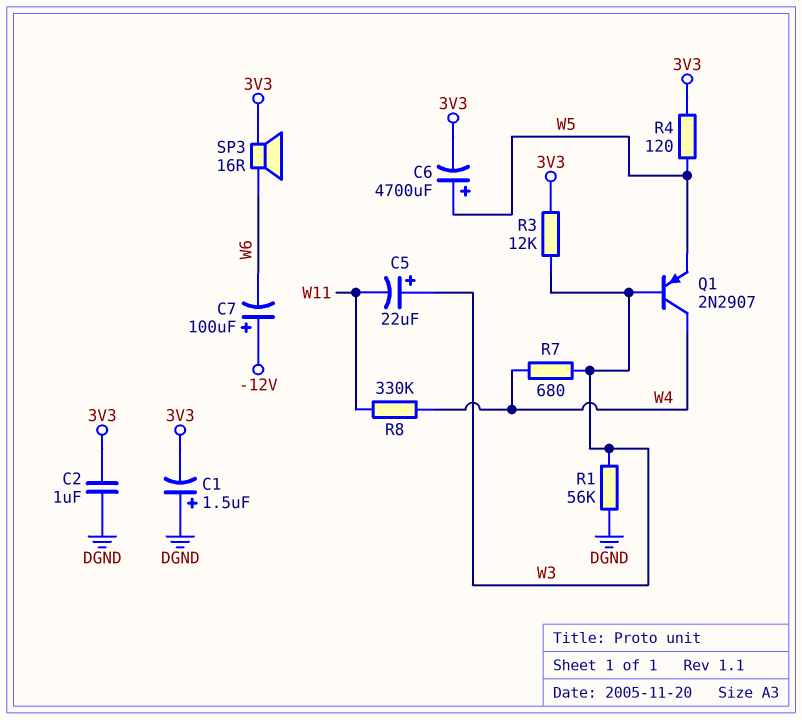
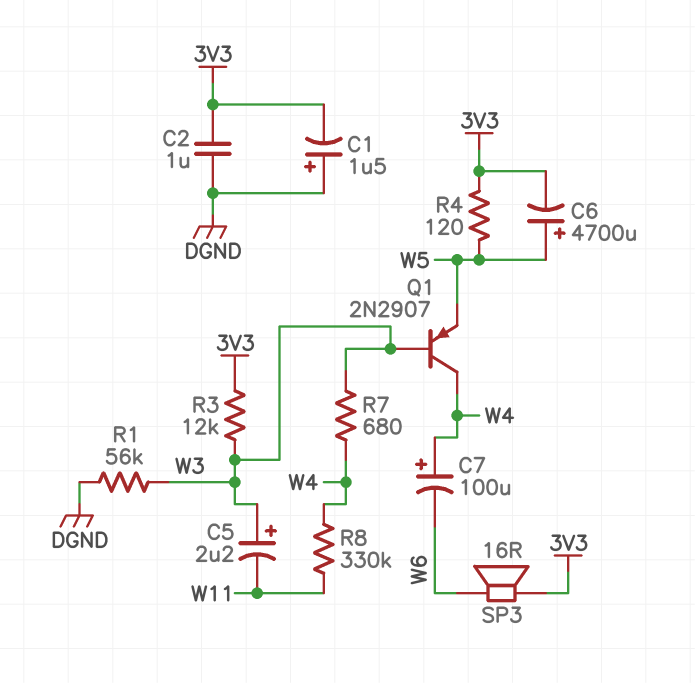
C5: 22uF (plus W3, minus W11) -> 2.2uF (plus W3, minus W11)
C7: 100uF (plus -12V, minus W6) -> 100uF (plus W4, minus W6)

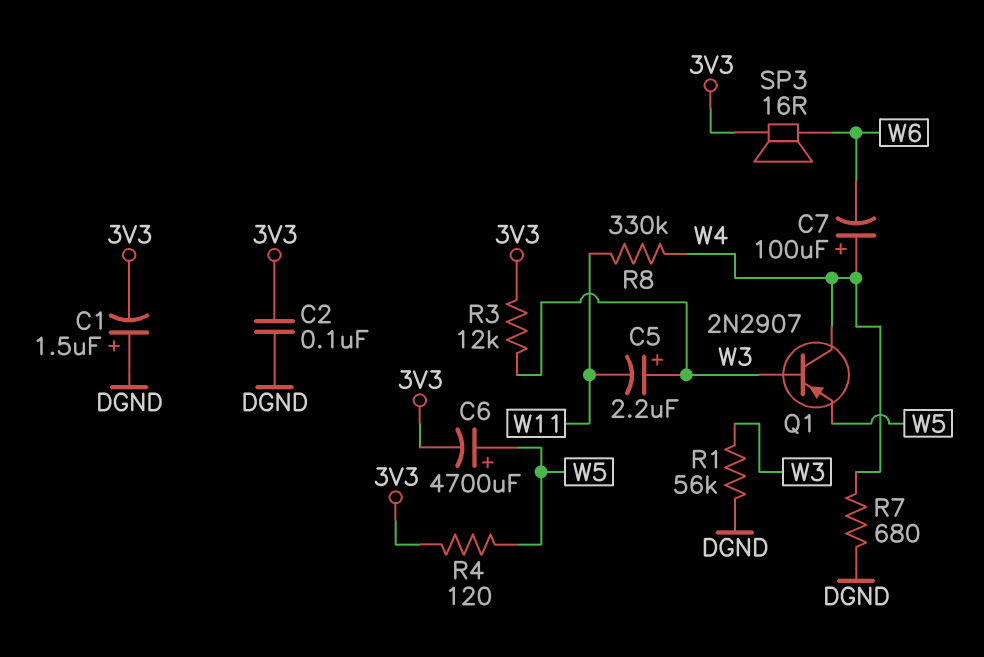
C2: 1uF (3V3, DGND) -> 100nF (3V3, DGND)
R7: 680 (W3, W4) -> 680 (DGND, W4)

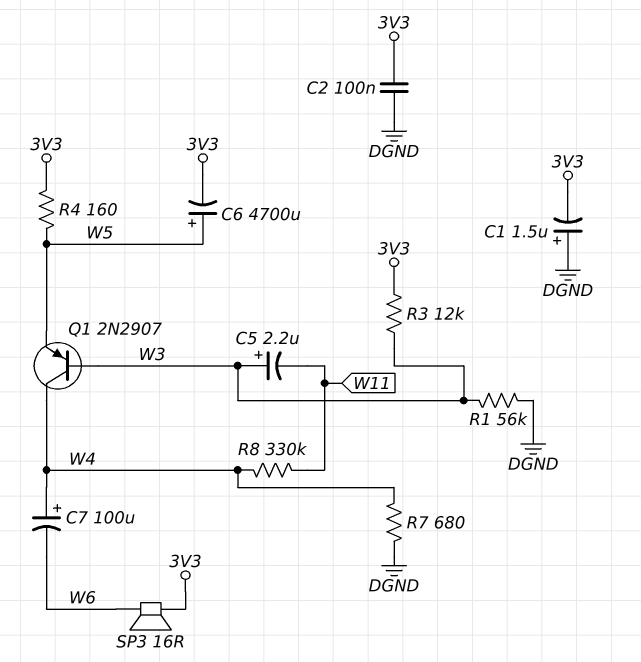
R4: 120 (3V3, W5) -> 160 (3V3, W5)

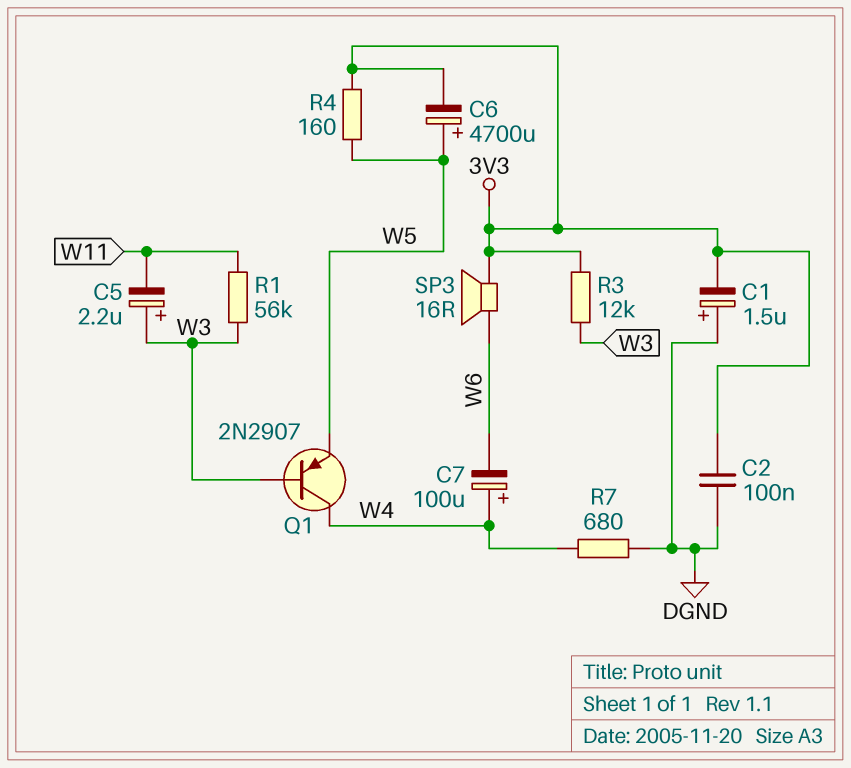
R1: 56k (DGND, W3) -> 56k (W3, W11)
R8: 330k (W4, W11) -> none

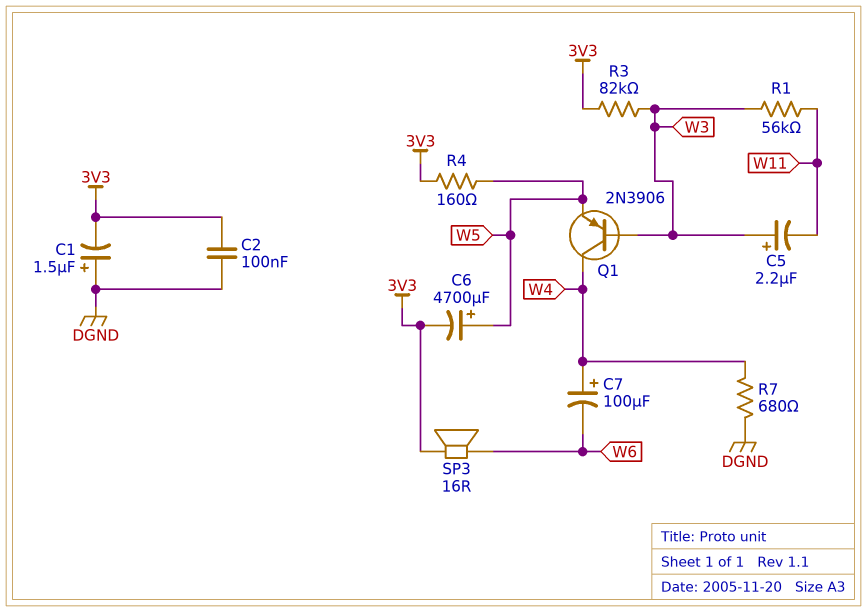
Q1: PNP 2N2907 (B W3, C W4, E W5) -> PNP 2N3906 (B W3, C W4, E W5)
R3: 12k (3V3, W3) -> 82k (3V3, W3)

